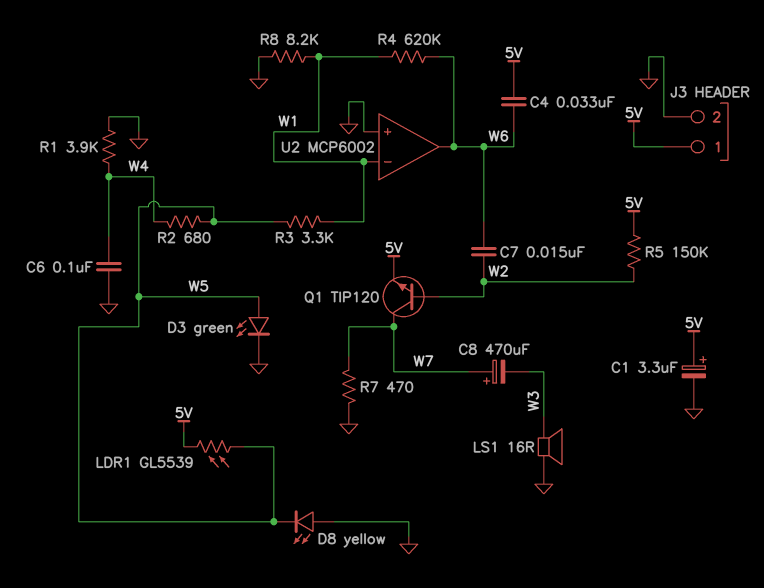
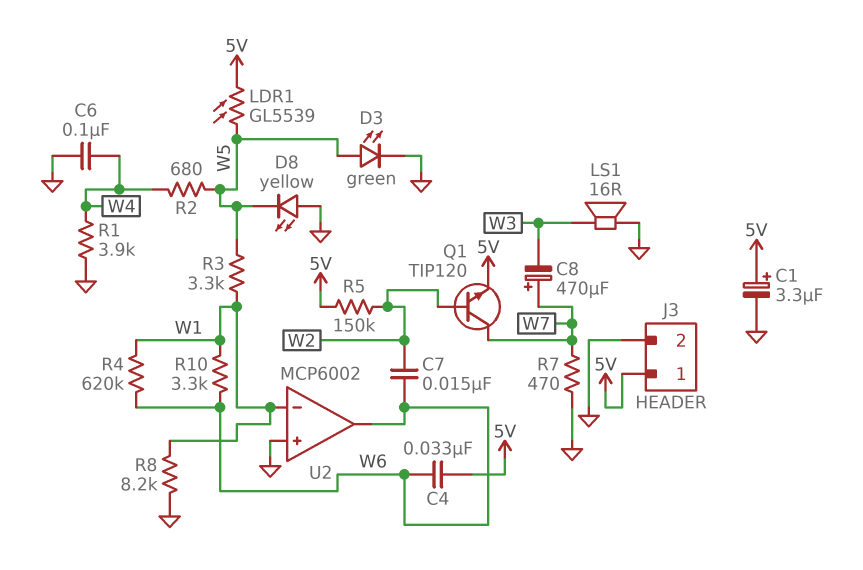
R10: none -> 3.3k (W1, W6)

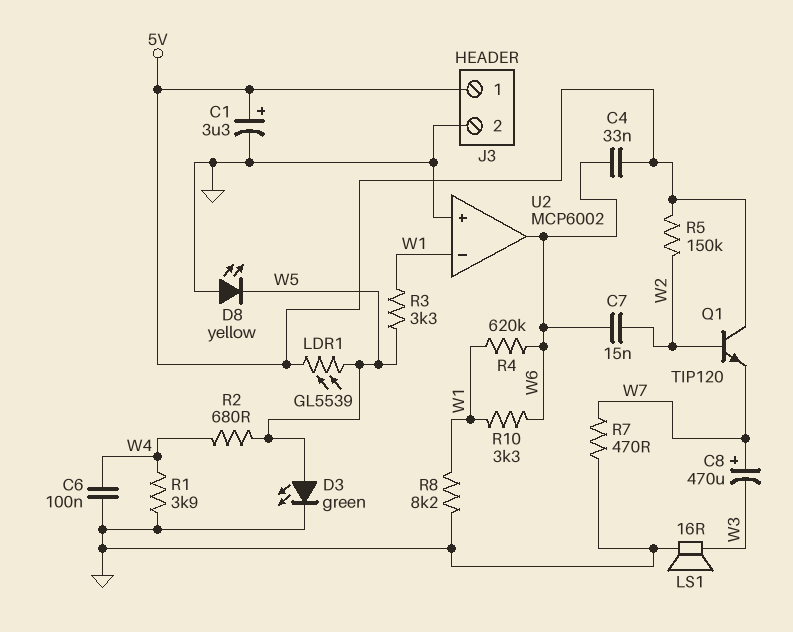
Q1: NPN TIP120 (B W2, C W7, E 5V) -> NPN TIP120 (B W2, C 5V, E W7)

